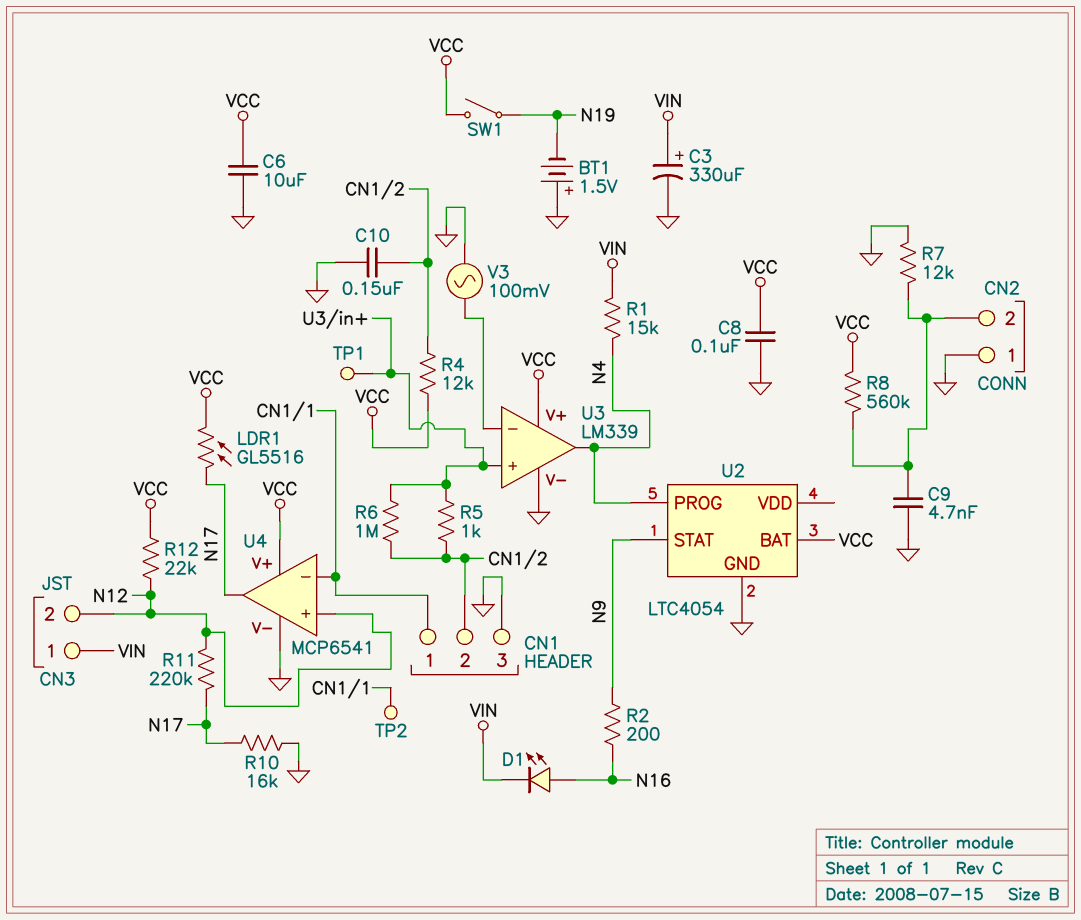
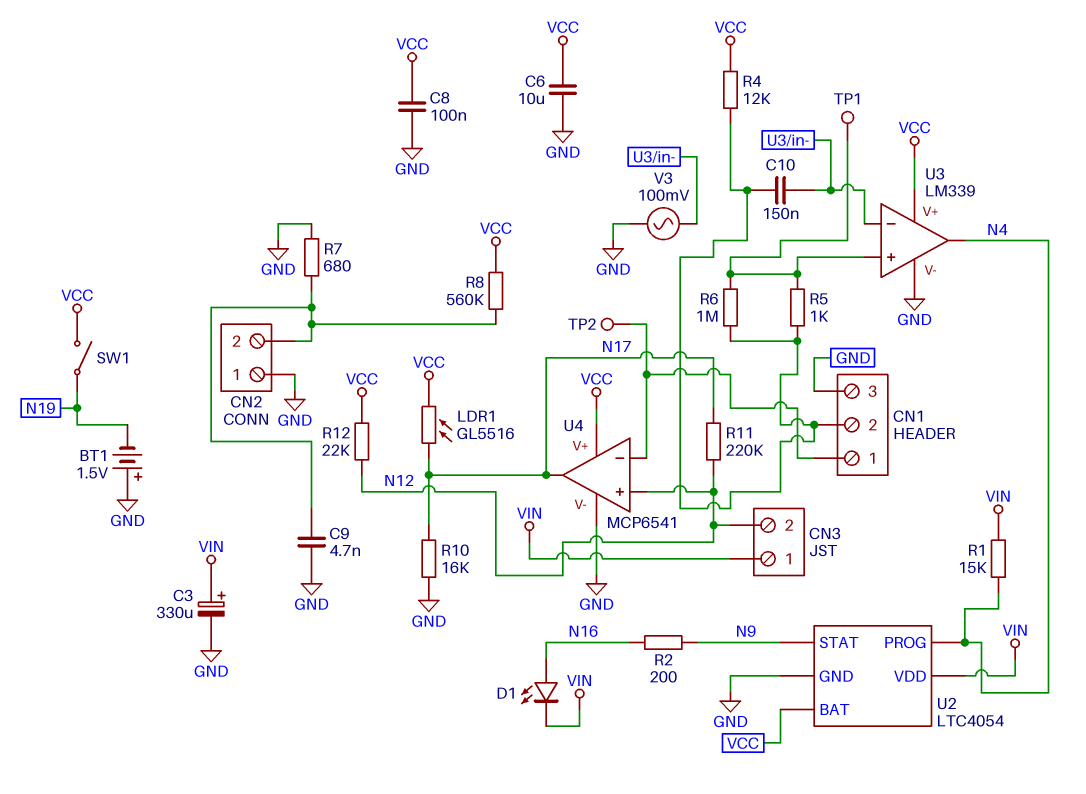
C10: 150nF (CN1/2, GND) -> 150nF (CN1/2, U3/in-)
R7: 12k (CN2/2, GND) -> 680 (CN2/2, GND)
U2 pin VDD: none -> VIN

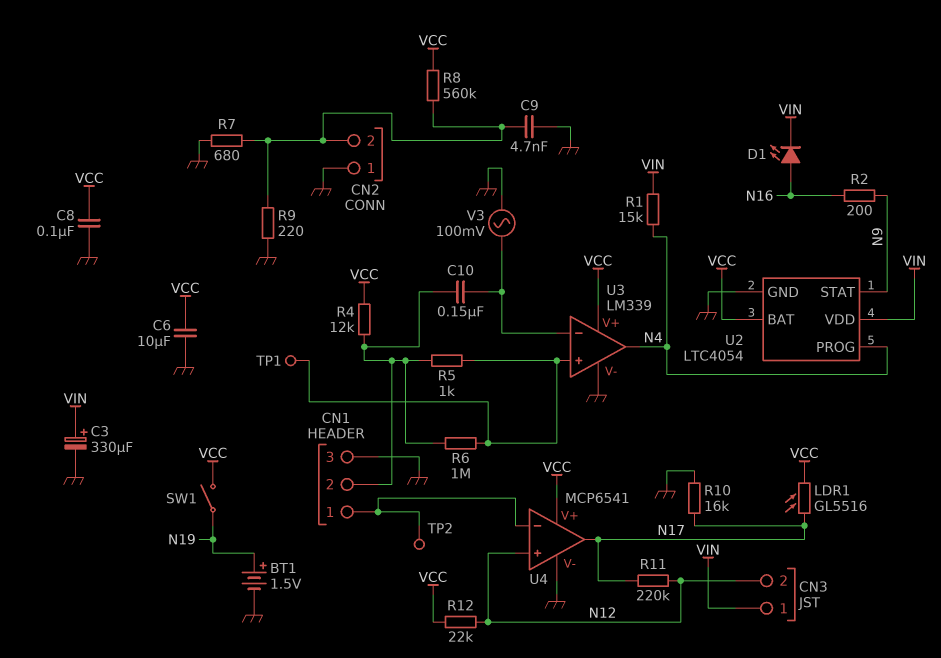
BT1: 1.5V (plus GND, minus N19) -> 1.5V (plus N19, minus GND)
R9: none -> 220 (CN2/2, GND)

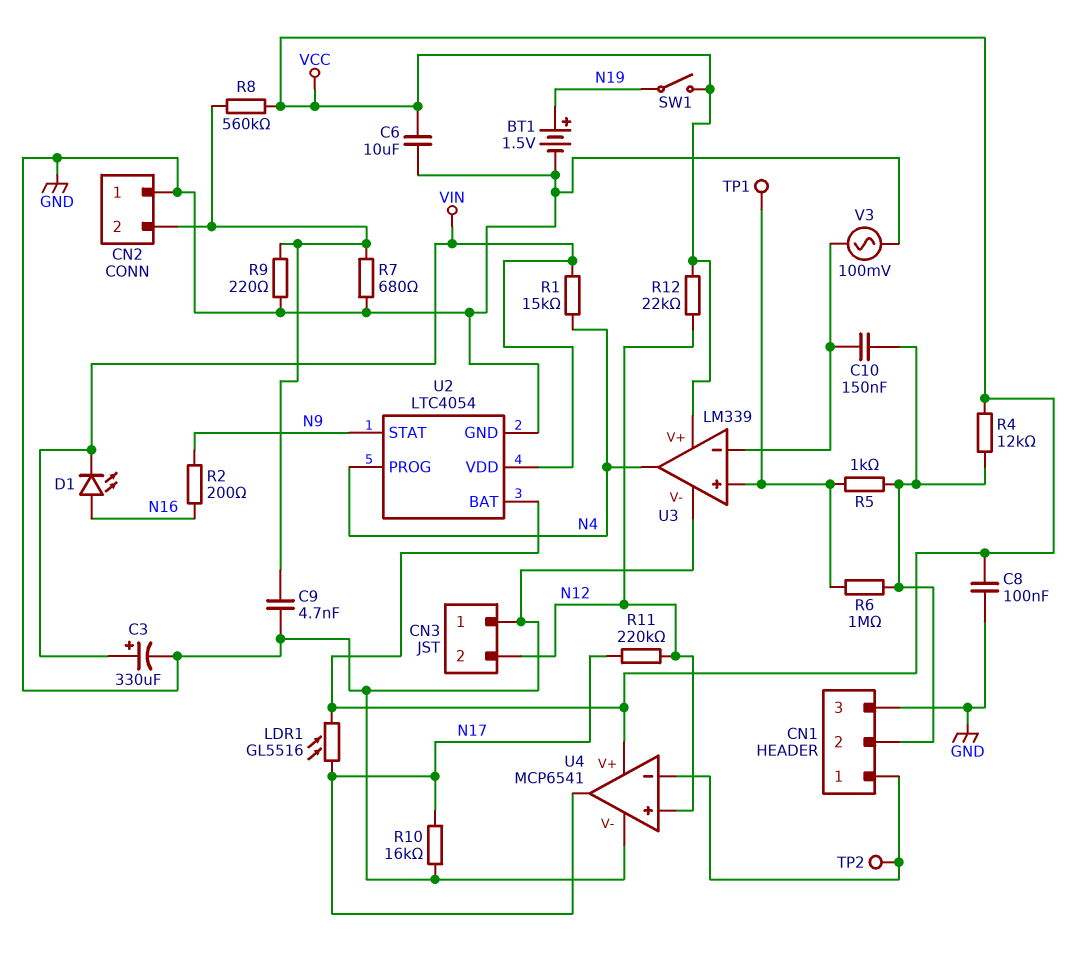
CN3 pin 1: VIN -> GND

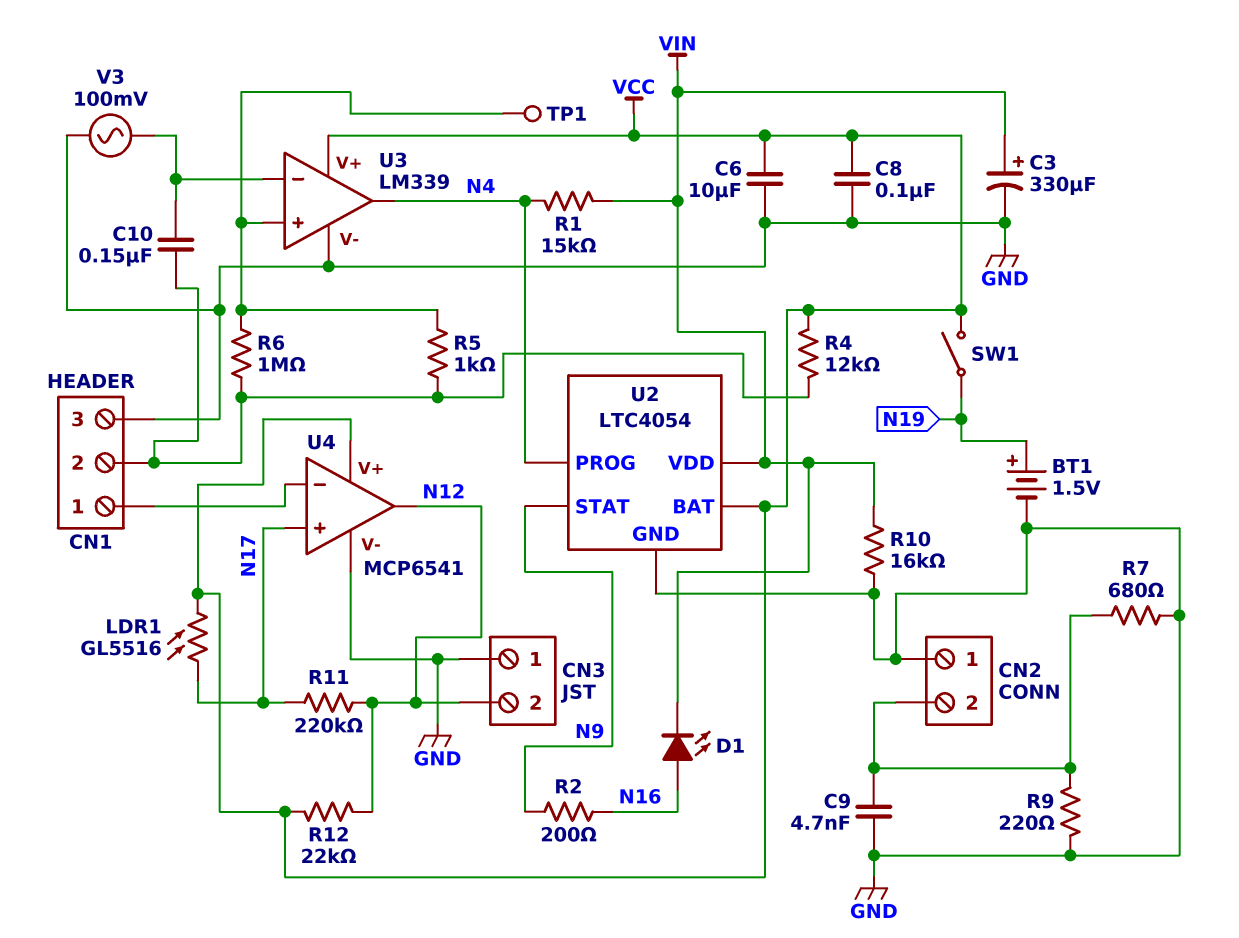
R8: 560k (CN2/2, VCC) -> none
R10: 16k (GND, N17) -> 16k (GND, VIN)
TP2: test point (CN1/1) -> none
U4 pin in+: N12 -> N17
U4 pin out: N17 -> N12

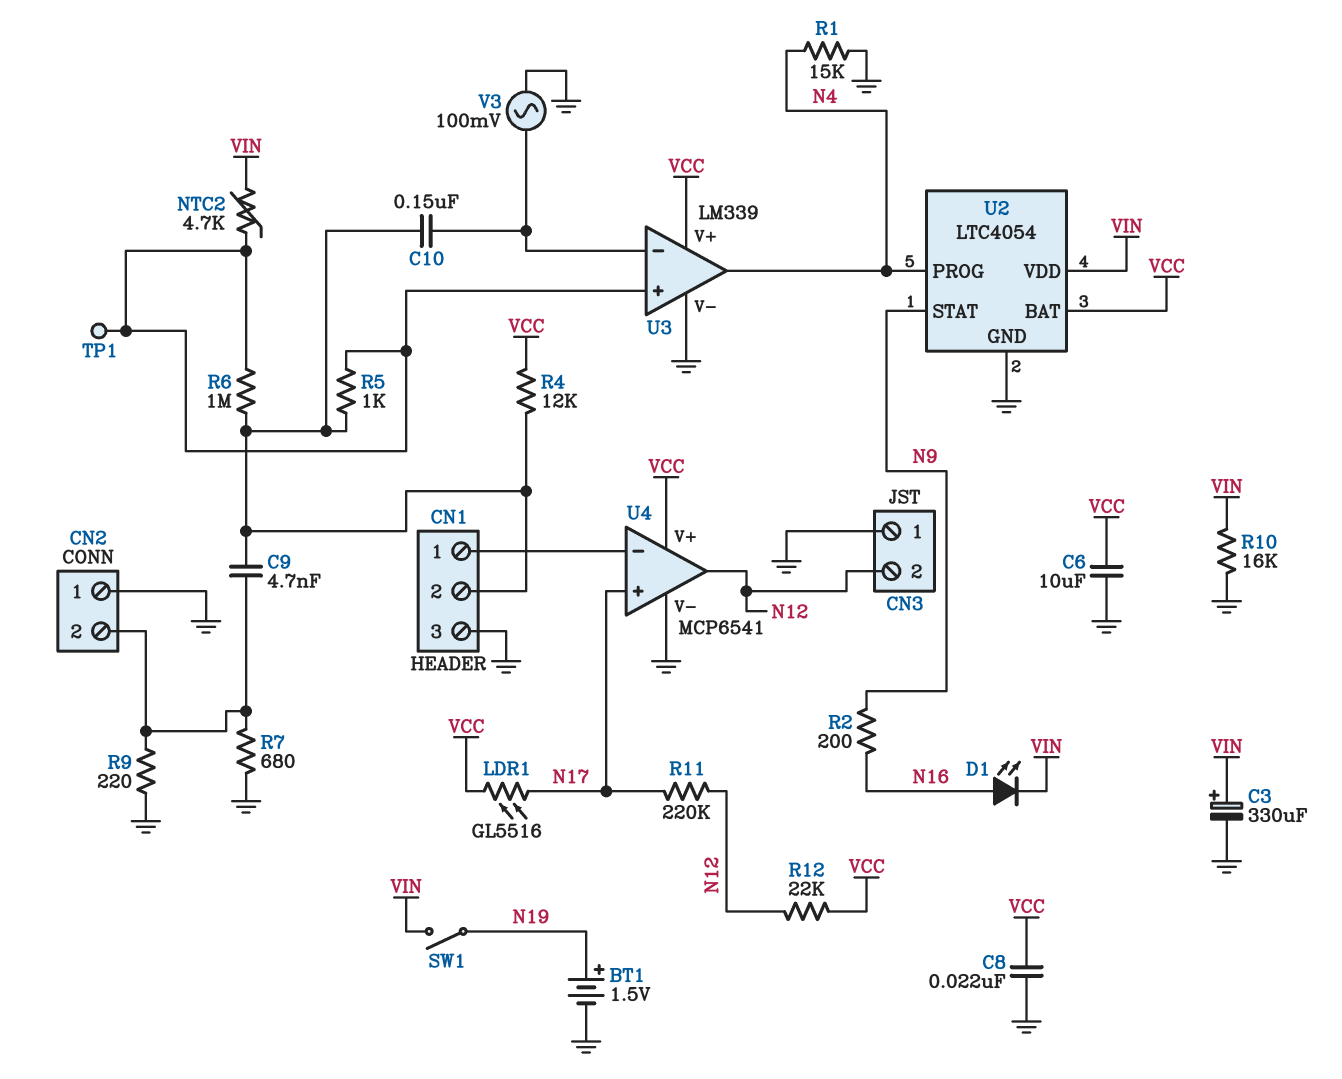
C8: 100nF (GND, VCC) -> 22nF (GND, VCC)
C9: 4.7nF (CN2/2, GND) -> 4.7nF (CN1/2, CN2/2)
NTC2: none -> 4.7k (U3/in+, VIN)
R1: 15k (N4, VIN) -> 15k (GND, N4)
SW1: switch (N19, VCC) -> switch (N19, VIN)

